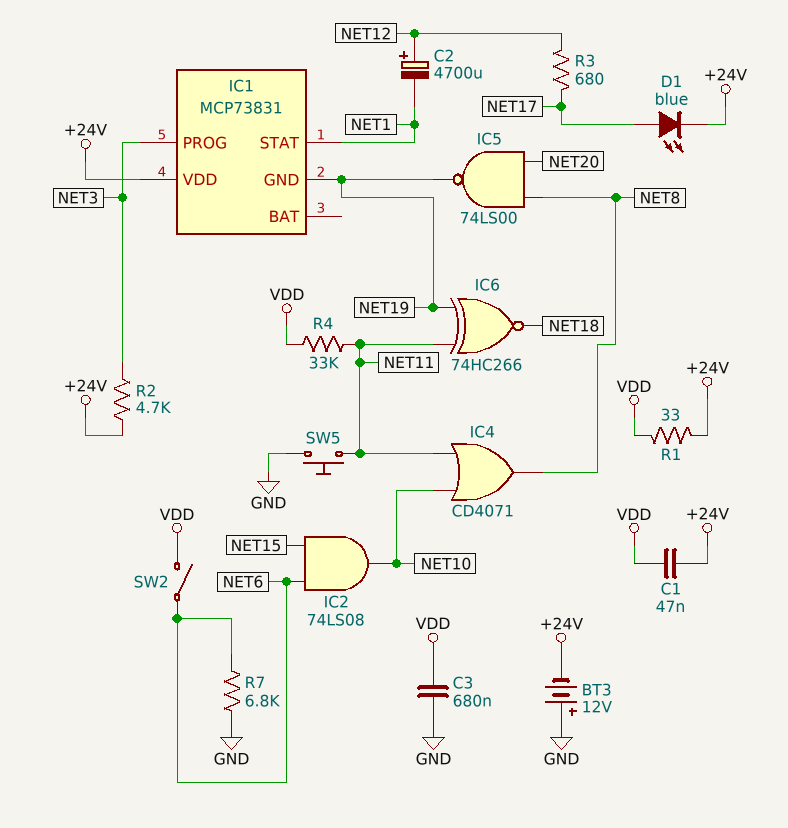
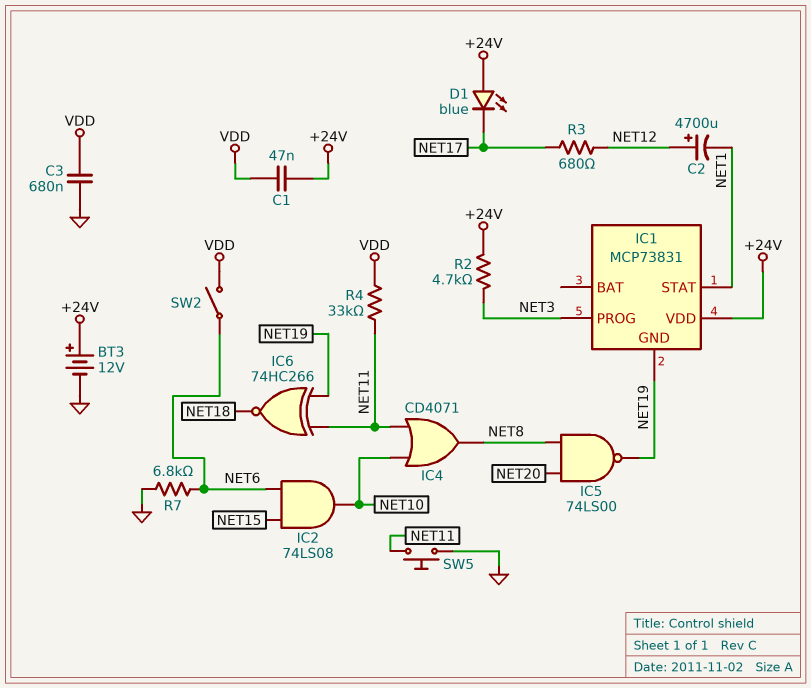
BT3: 12V (plus GND, minus +24V) -> 12V (plus +24V, minus GND)
D1: LED blue (A NET17, K +24V) -> LED blue (A +24V, K NET17)
R1: 33 (+24V, VDD) -> none

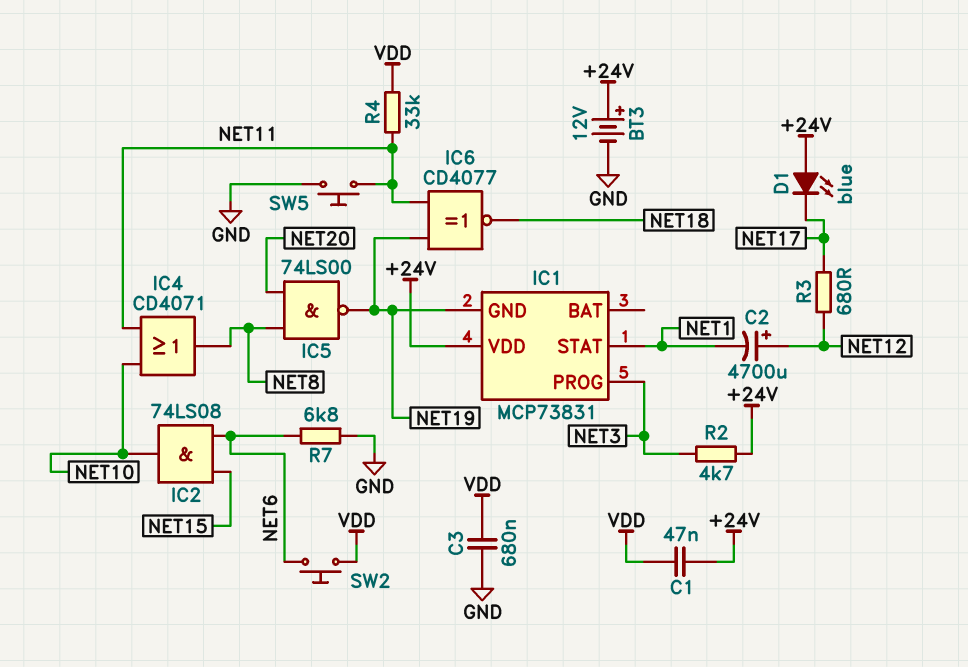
IC6: XNOR 74HC266 (in NET11, in NET19, out NET18) -> XNOR CD4077 (in NET11, in NET19, out NET18)
SW2: switch (NET6, VDD) -> button (NET6, VDD)

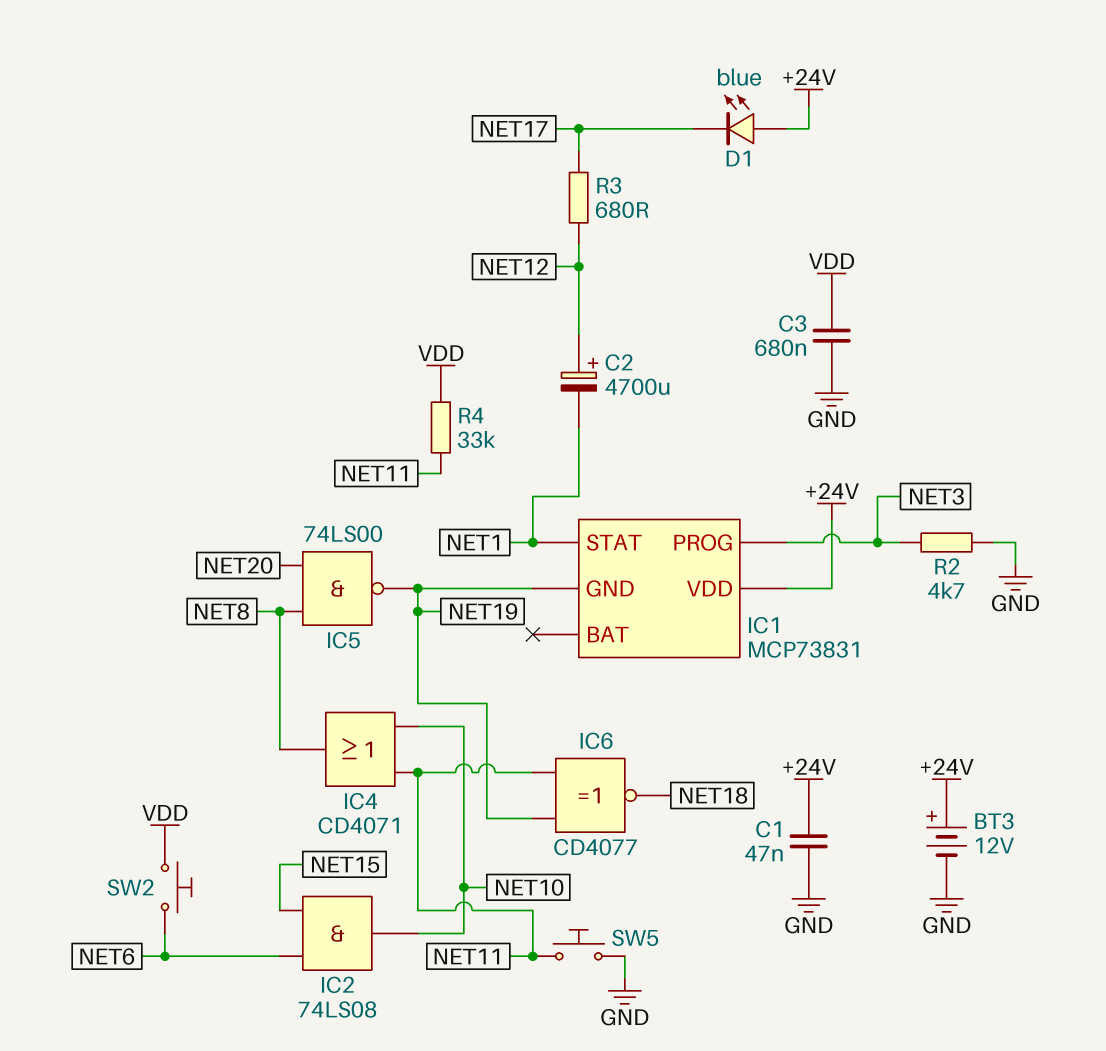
C1: 47nF (+24V, VDD) -> 47nF (+24V, GND)
R2: 4.7k (+24V, NET3) -> 4.7k (GND, NET3)
R7: 6.8k (GND, NET6) -> none

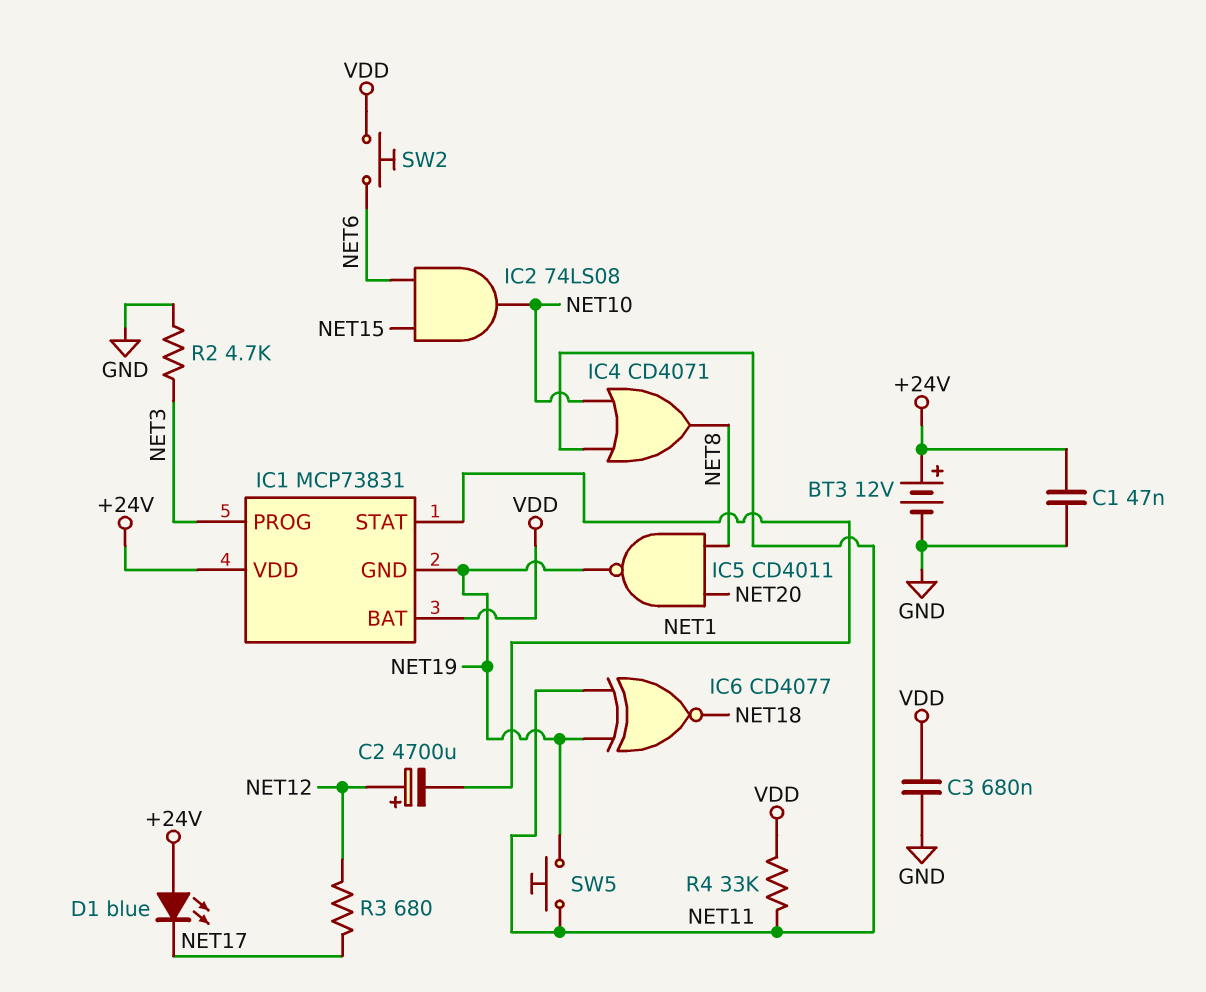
IC1 pin BAT: none -> VDD
IC5: NAND 74LS00 (in NET8, in NET20, out NET19) -> NAND CD4011 (in NET8, in NET20, out NET19)
SW5: button (GND, NET11) -> button (NET11, NET19)

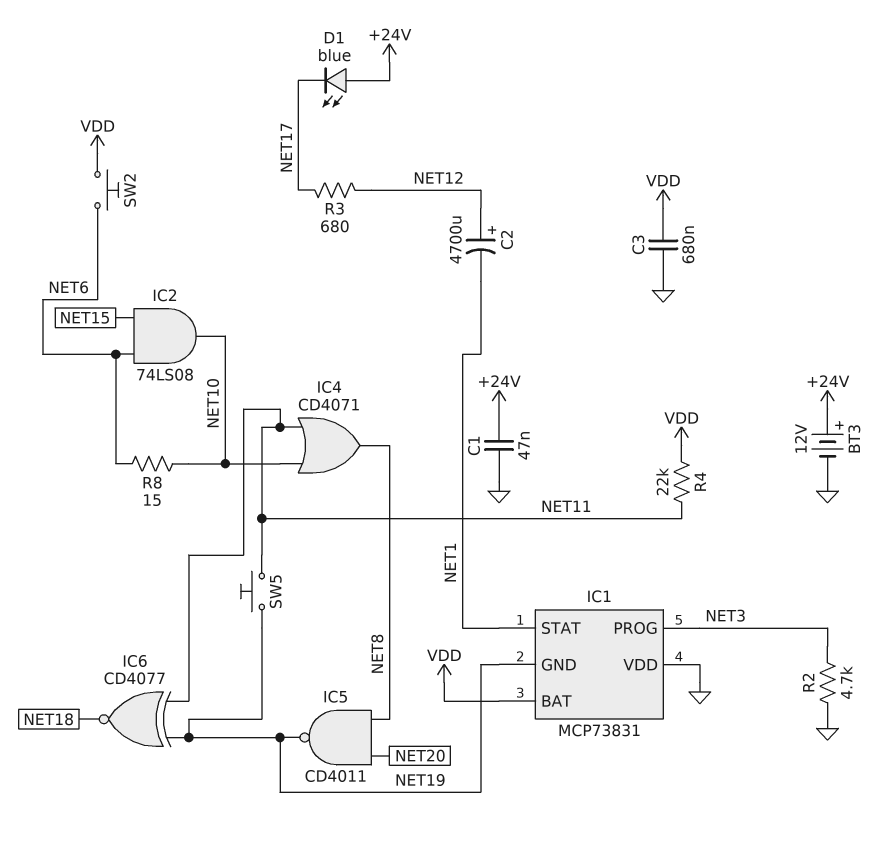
IC1 pin VDD: +24V -> GND
R4: 33k (NET11, VDD) -> 22k (NET11, VDD)
R8: none -> 15 (NET6, NET10)

